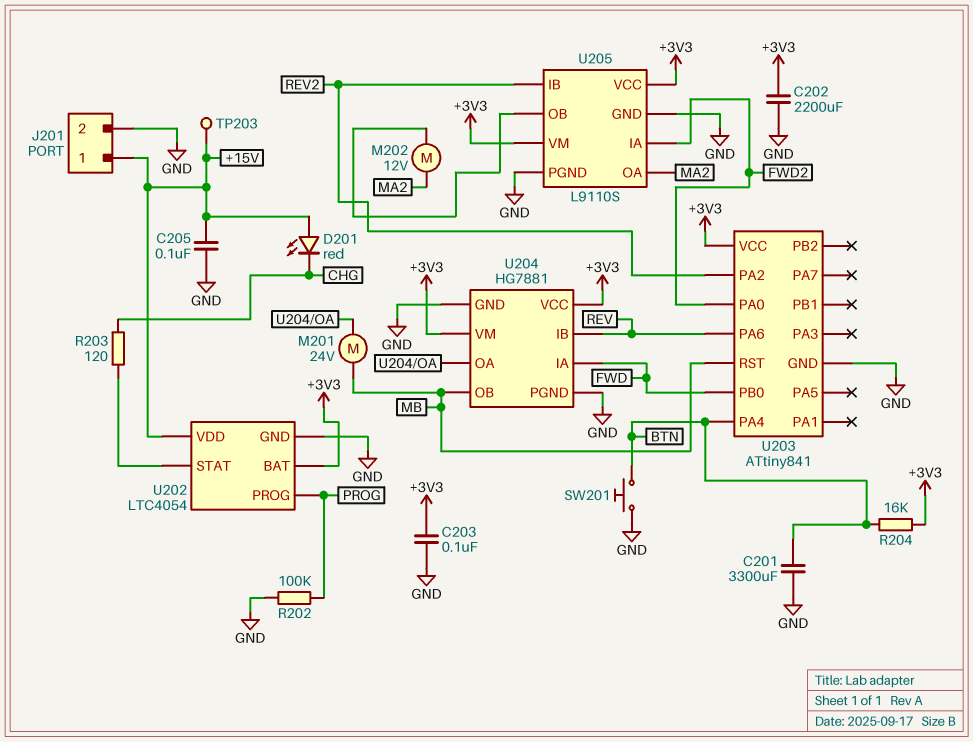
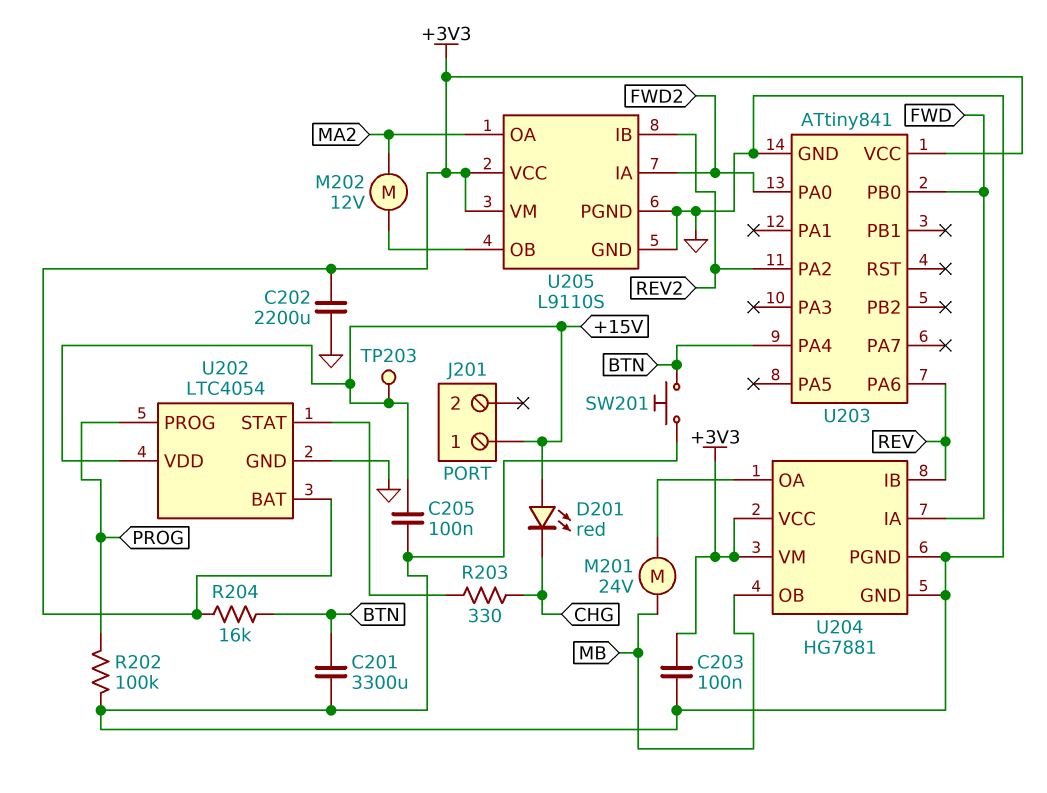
J201 pin 2: GND -> none
R203: 120 (CHG, U202/STAT) -> 330 (CHG, U202/STAT)
U203 pin RST: MB -> none

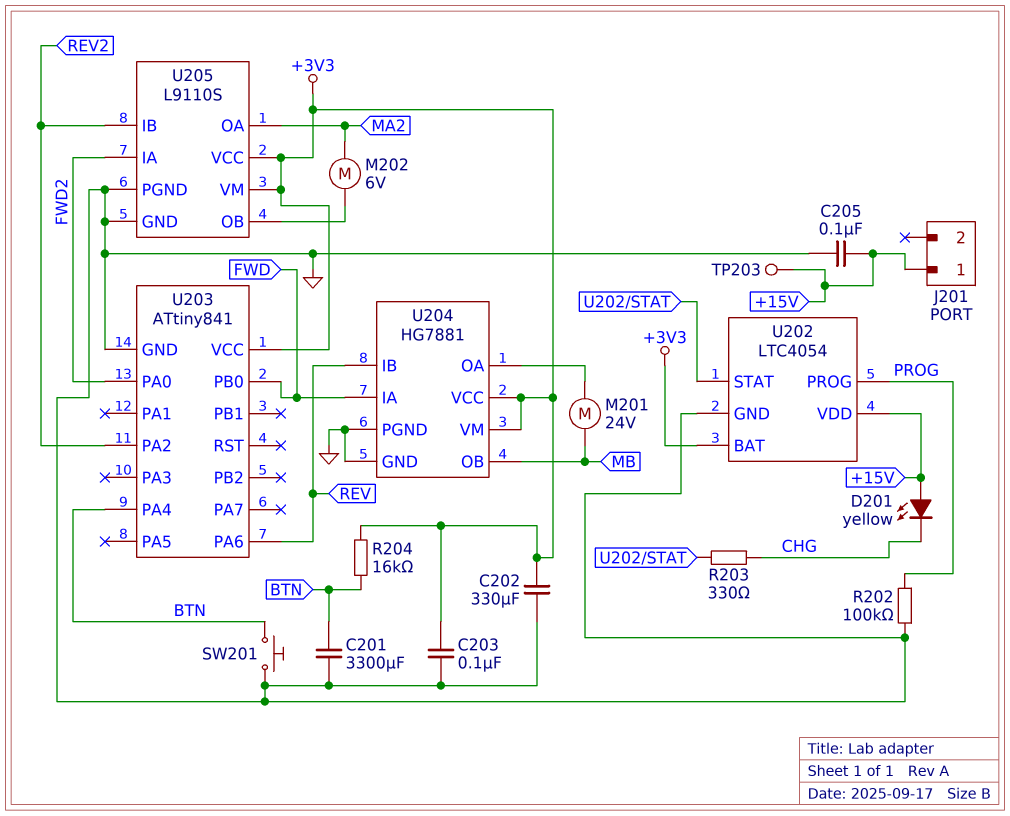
C202: 2200uF (+3V3, GND) -> 330uF (+3V3, GND)
D201: LED red (A +15V, K CHG) -> LED yellow (A +15V, K CHG)
M202: motor 12V (MA2, U205/OB) -> motor 6V (MA2, U205/OB)

